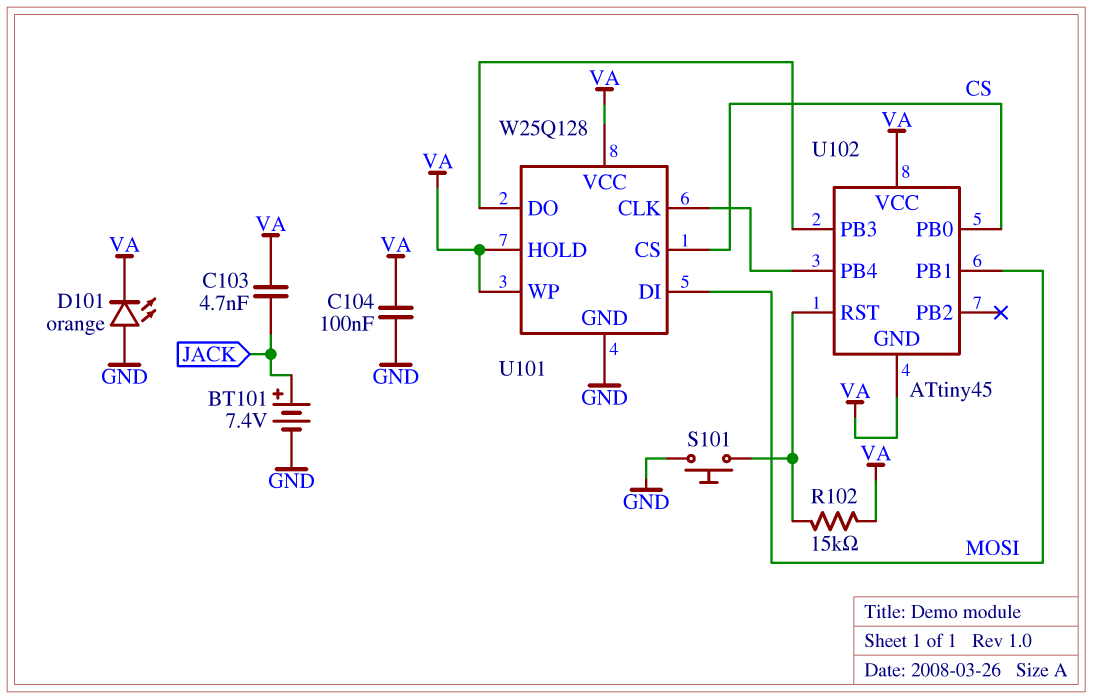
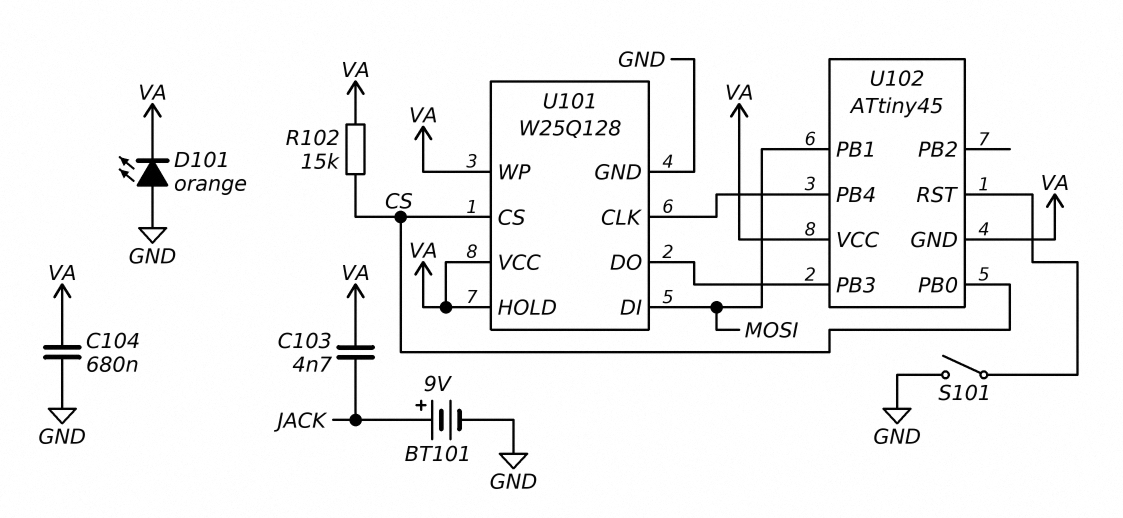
BT101: 7.4V (plus JACK, minus GND) -> 9V (plus JACK, minus GND)
C104: 100nF (GND, VA) -> 680nF (GND, VA)
R102: 15k (U102/RST, VA) -> 15k (CS, VA)
S101: button (GND, U102/RST) -> switch (GND, U102/RST)

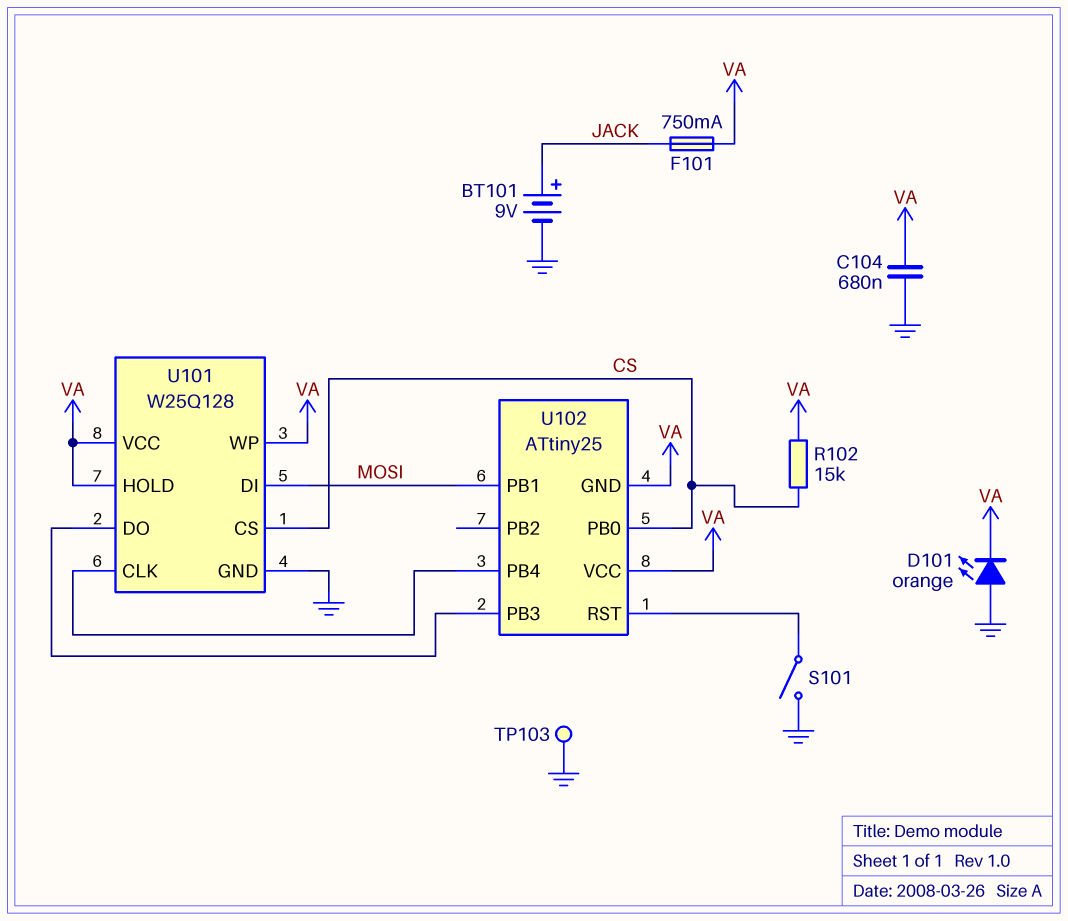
C103: 4.7nF (JACK, VA) -> none
F101: none -> 750mA (JACK, VA)
TP103: none -> test point (GND)
U102: ATtiny45 -> ATtiny25

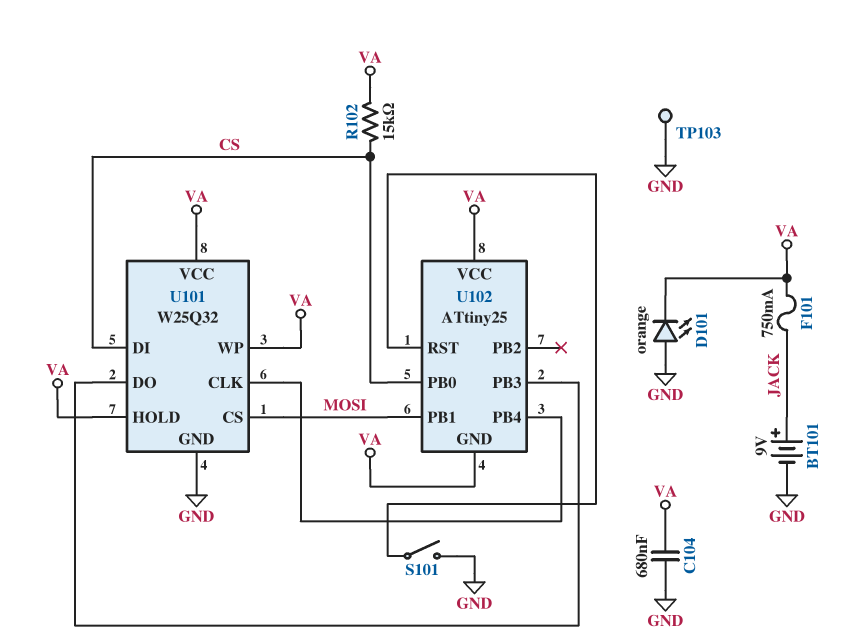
U101: W25Q128 -> W25Q32
U101 pin CS: CS -> MOSI
U101 pin DI: MOSI -> CS

